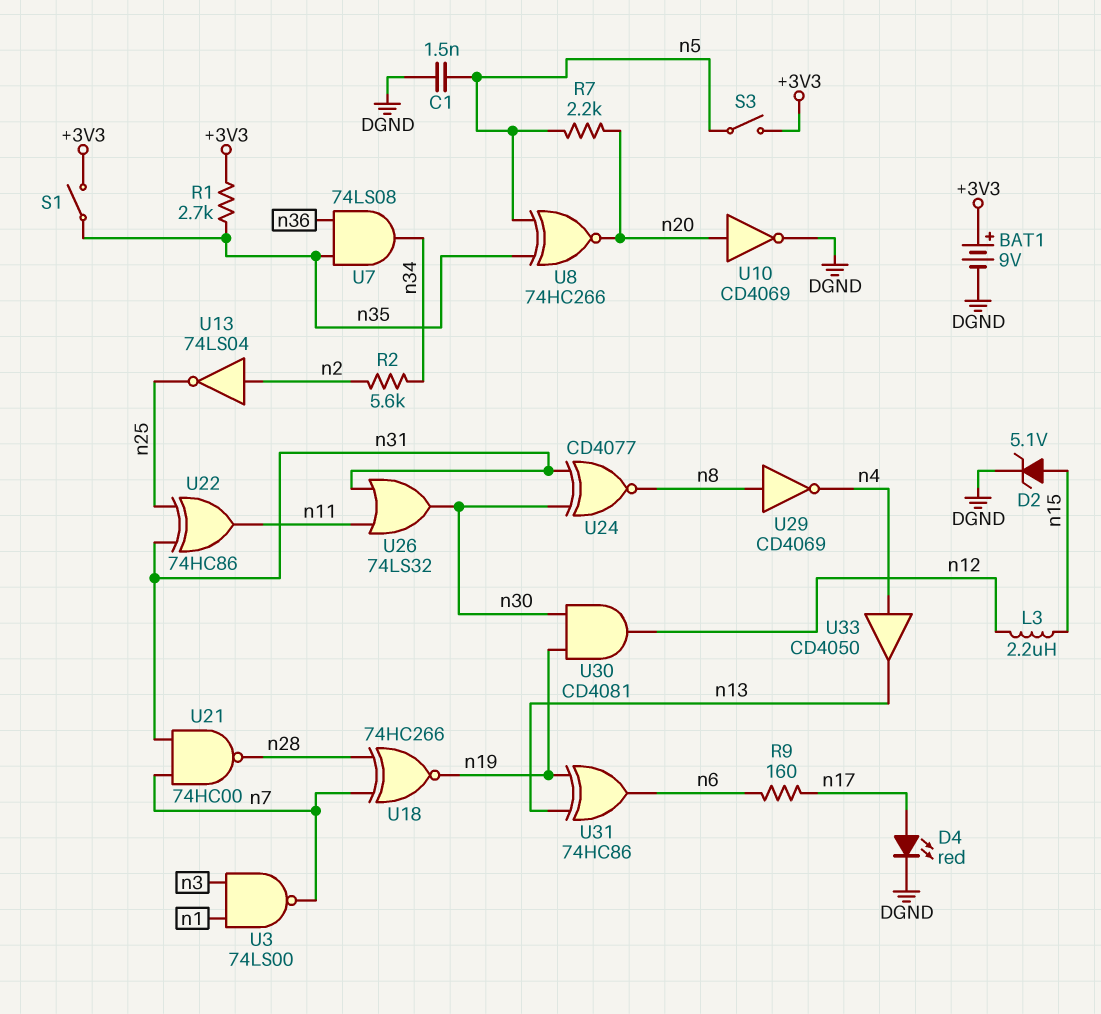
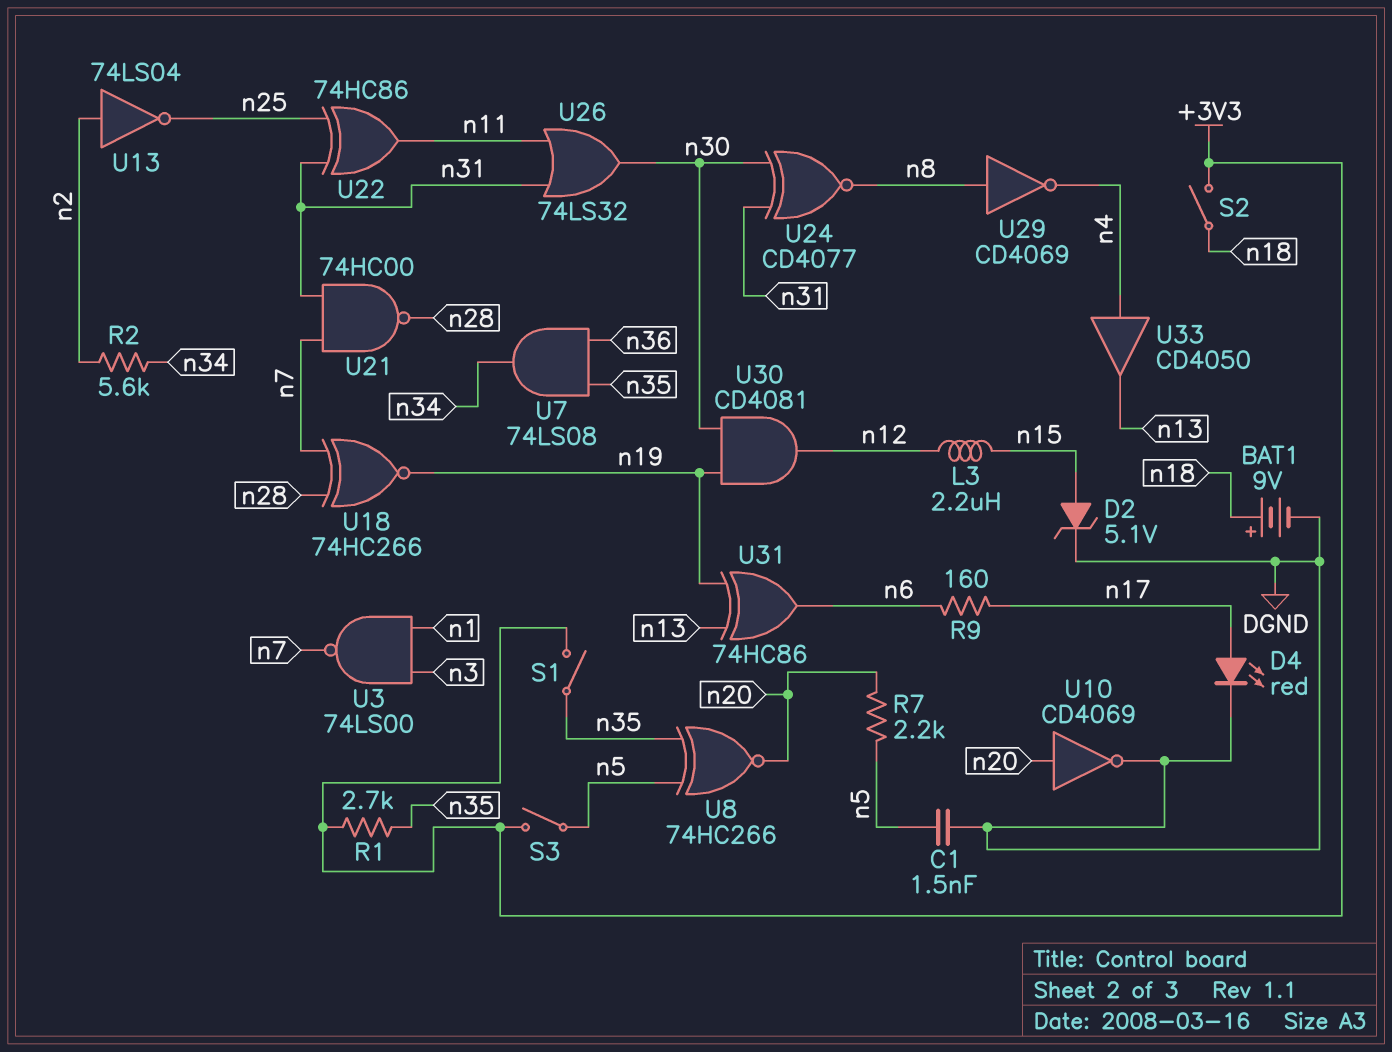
BAT1: 9V (plus +3V3, minus DGND) -> 9V (plus n18, minus DGND)
S2: none -> switch (+3V3, n18)

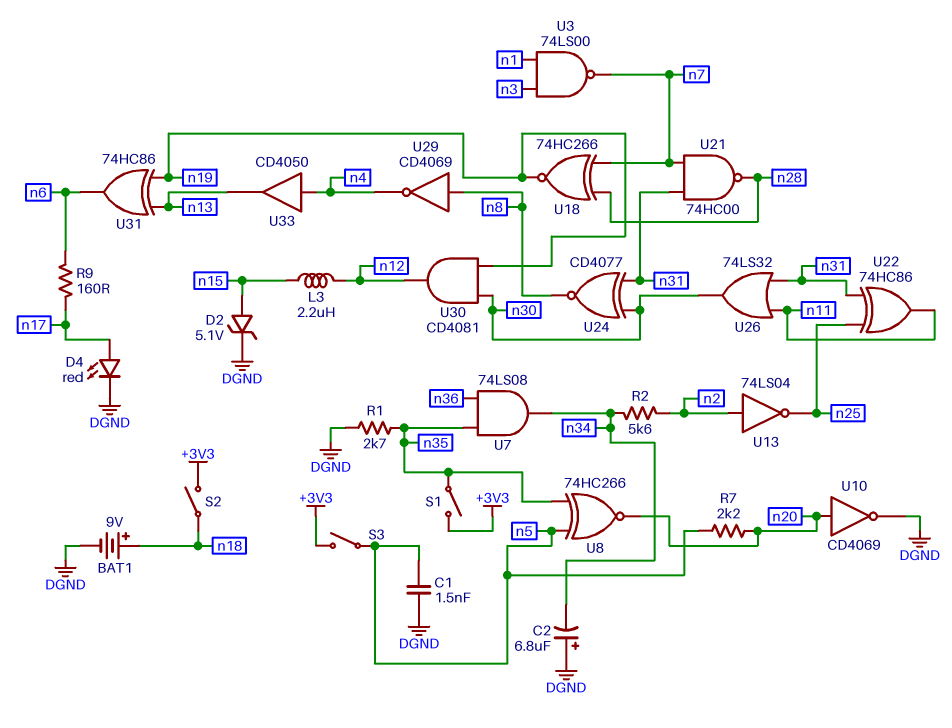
C2: none -> 6.8uF (plus DGND, minus n34)
R1: 2.7k (+3V3, n35) -> 2.7k (DGND, n35)

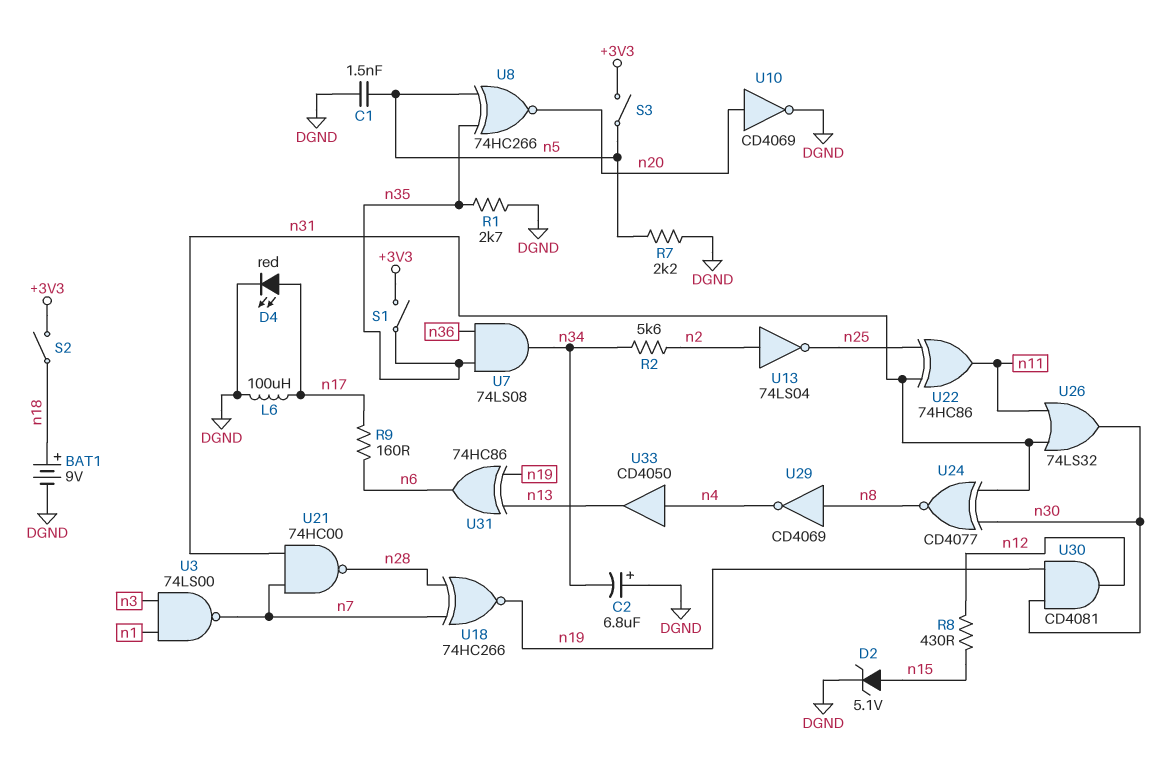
L3: 2.2uH (n12, n15) -> none
L6: none -> 100uH (DGND, n17)
R7: 2.2k (n5, n20) -> 2.2k (DGND, n5)
R8: none -> 430 (n12, n15)

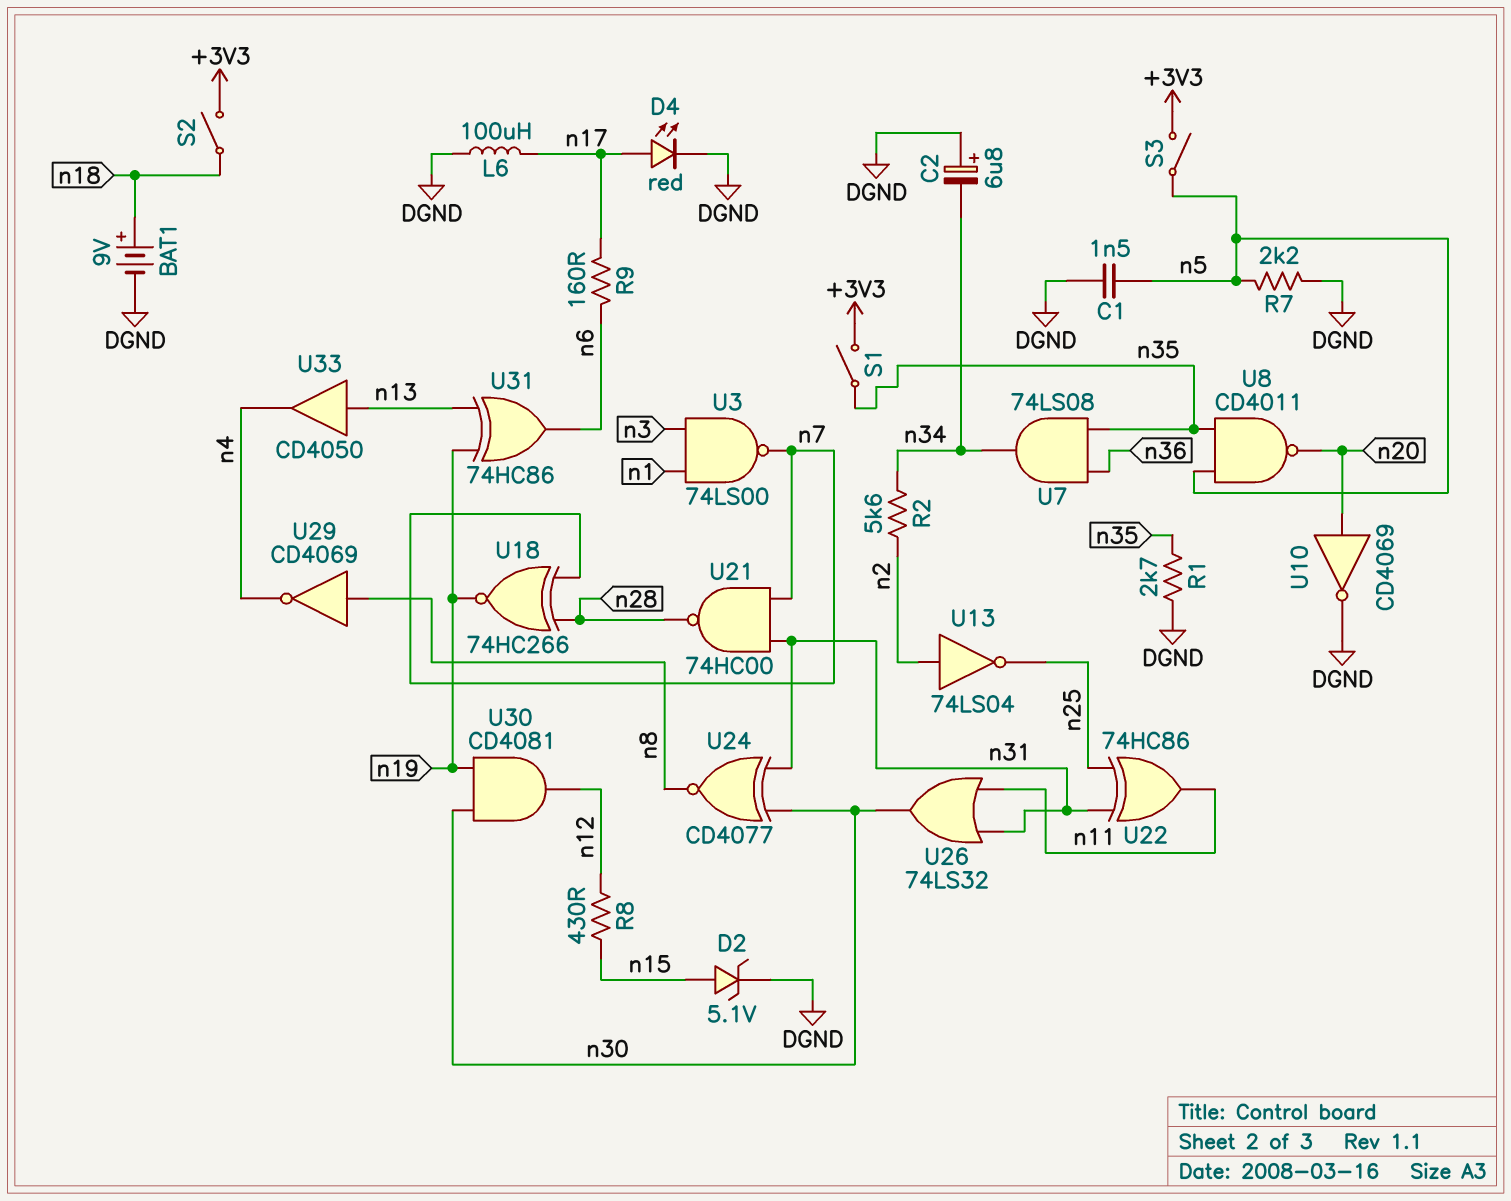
U8: XNOR 74HC266 (in n5, in n35, out n20) -> NAND CD4011 (in n5, in n35, out n20)
U33: buffer CD4050 (in n4, out n13) -> buffer CD4050 (in n13, out n4)

